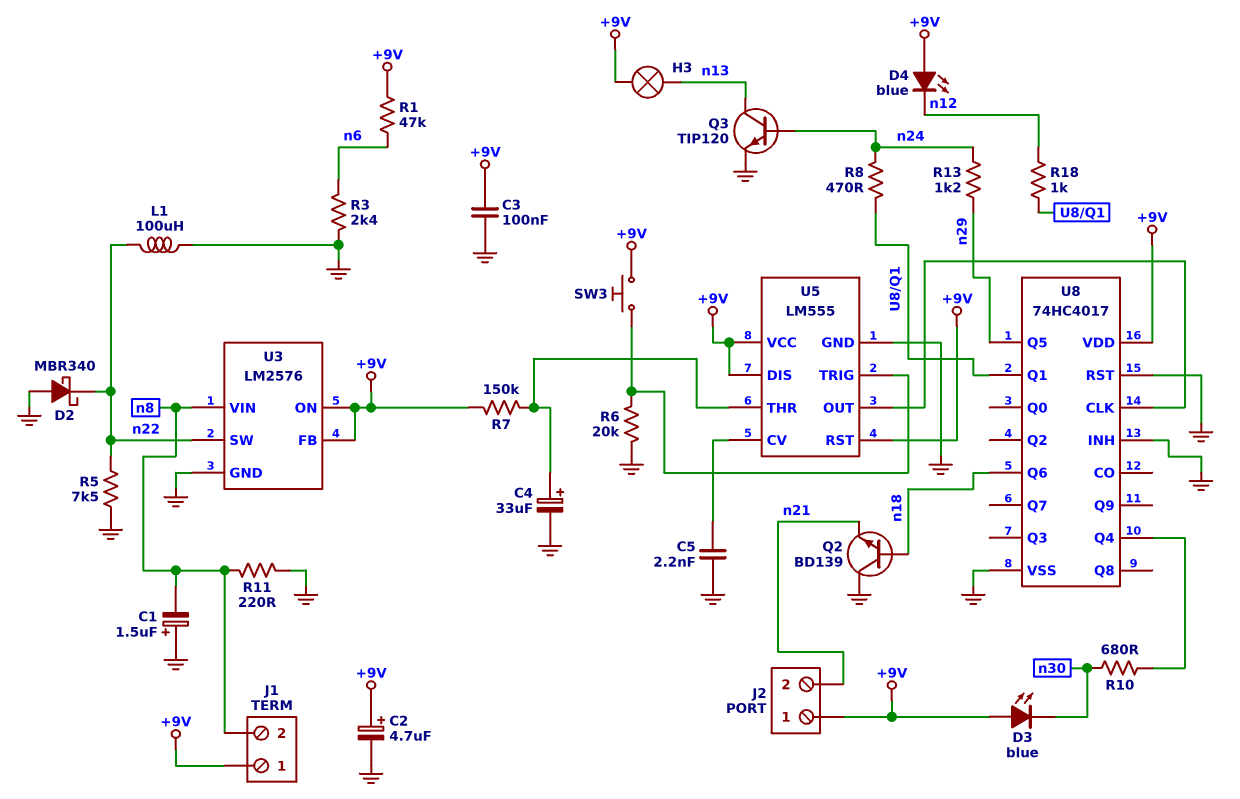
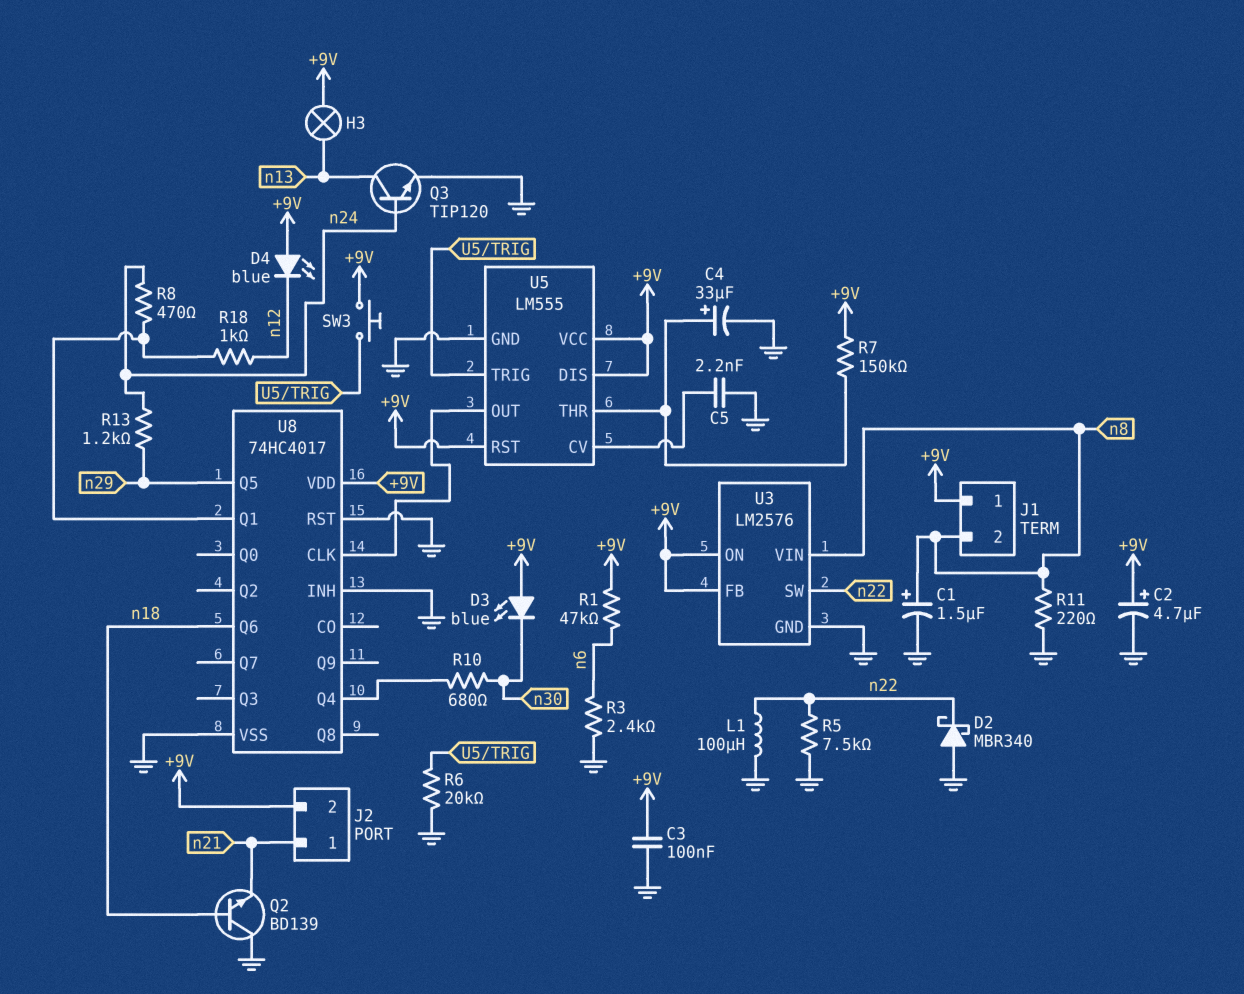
C1: 1.5uF (plus GND, minus n8) -> 1.5uF (plus n8, minus GND)
J2 pin 1: +9V -> n21
J2 pin 2: n21 -> +9V

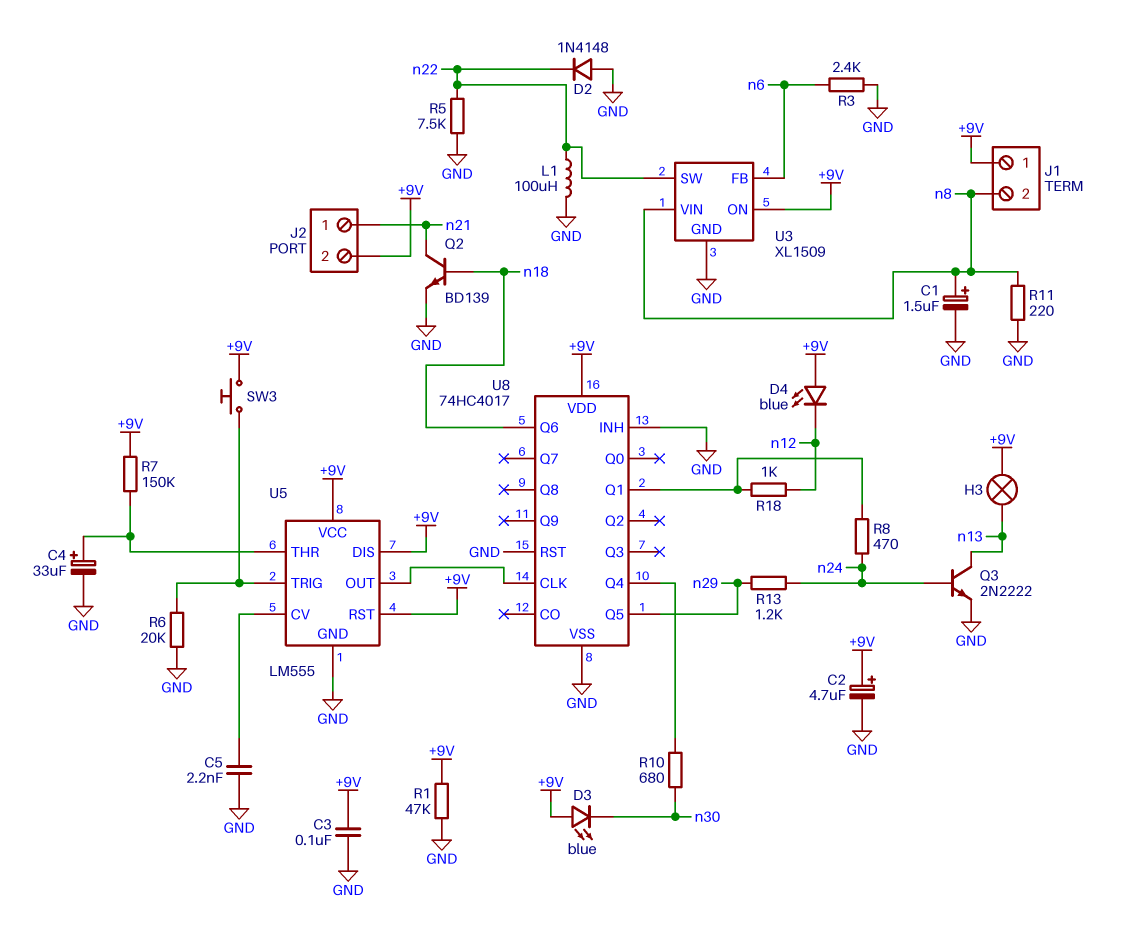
D2: schottky MBR340 (A GND, K n22) -> diode 1N4148 (A GND, K n22)
Q2: NPN BD139 (B n18, C GND, E n21) -> NPN BD139 (B n18, C n21, E GND)
Q3: NPN TIP120 (B n24, C n13, E GND) -> NPN 2N2222 (B n24, C n13, E GND)
R1: 47k (+9V, n6) -> 47k (+9V, GND)
U3: LM2576 -> XL1509
U3 pin FB: +9V -> n6

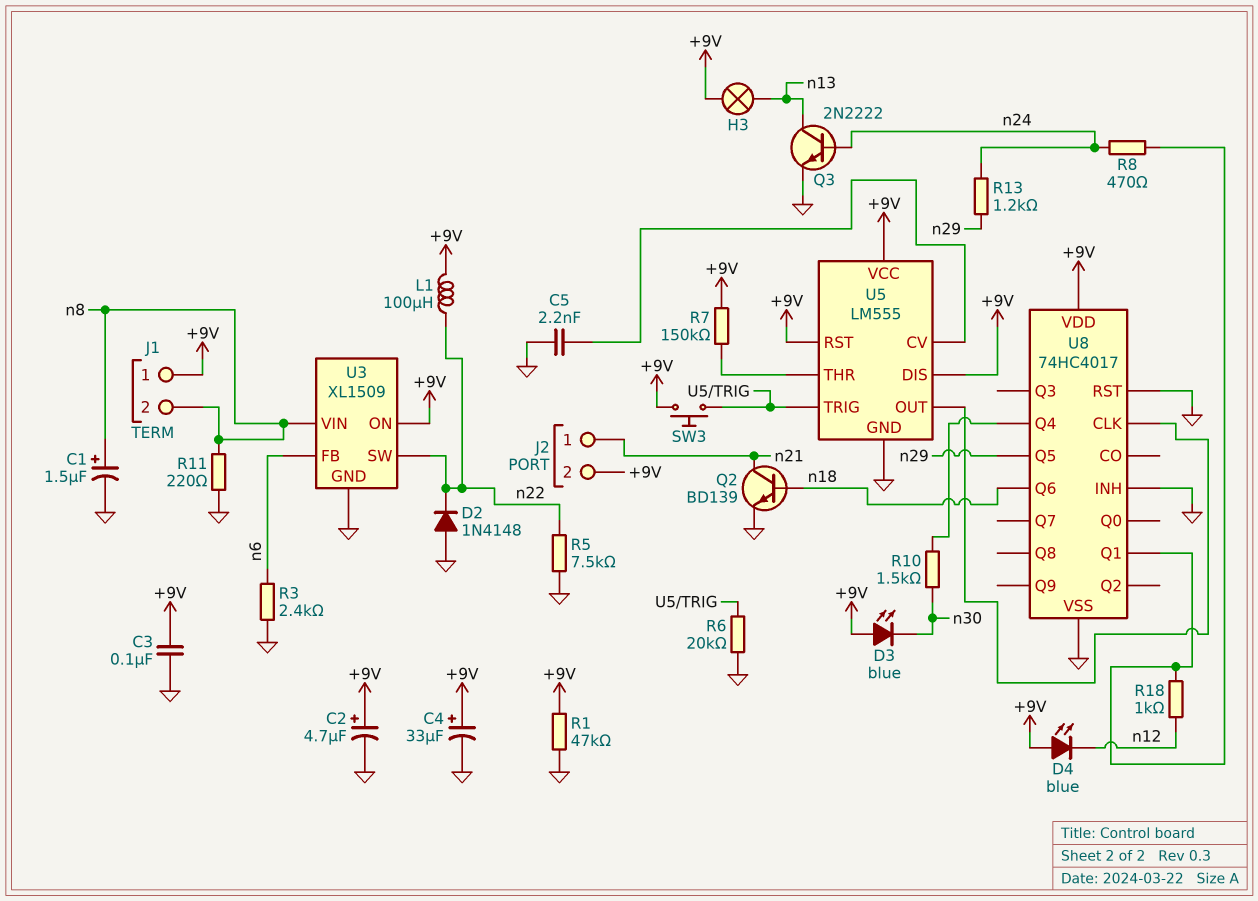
C4: 33uF (plus U5/THR, minus GND) -> 33uF (plus +9V, minus GND)
L1: 100uH (GND, n22) -> 100uH (+9V, n22)
R10: 680 (U8/Q4, n30) -> 1.5k (U8/Q4, n30)

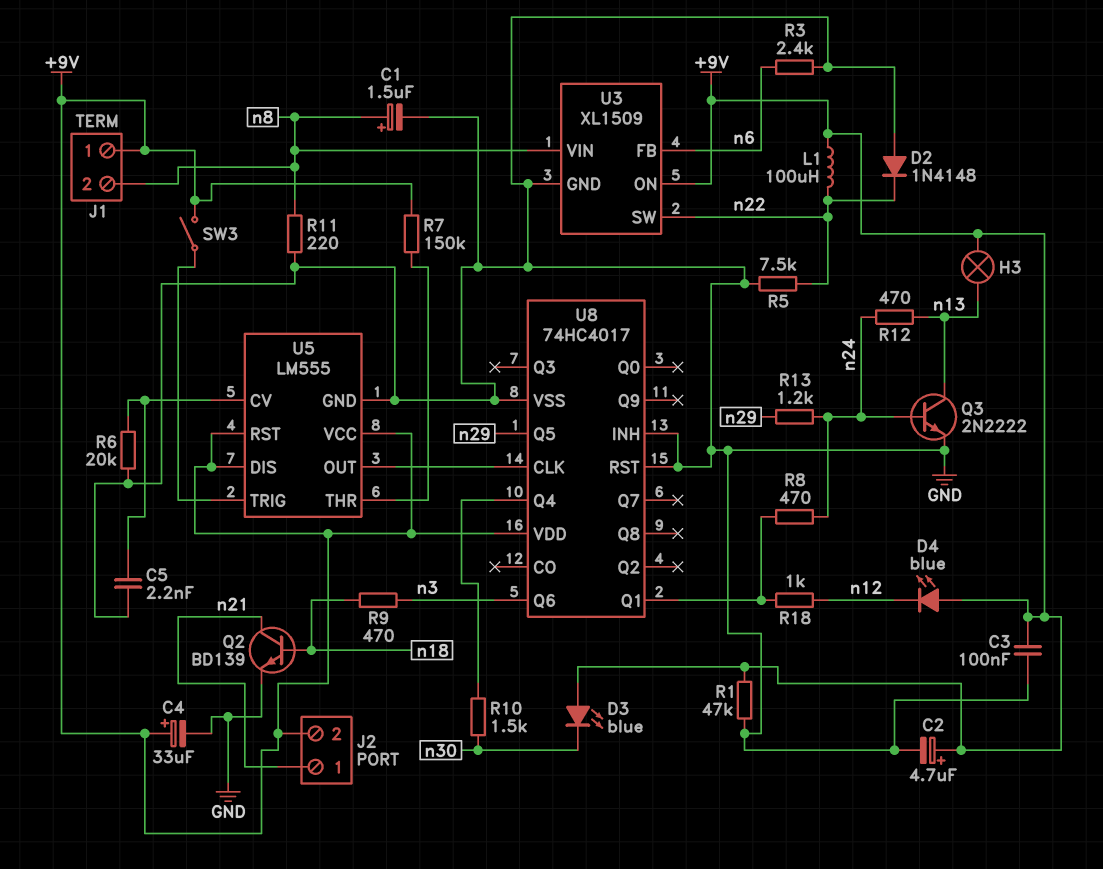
R6: 20k (GND, U5/TRIG) -> 20k (GND, U5/CV)
R9: none -> 470 (n3, n18)
R12: none -> 470 (n13, n24)
SW3: button (+9V, U5/TRIG) -> switch (+9V, U5/TRIG)
U8 pin Q6: n18 -> n3

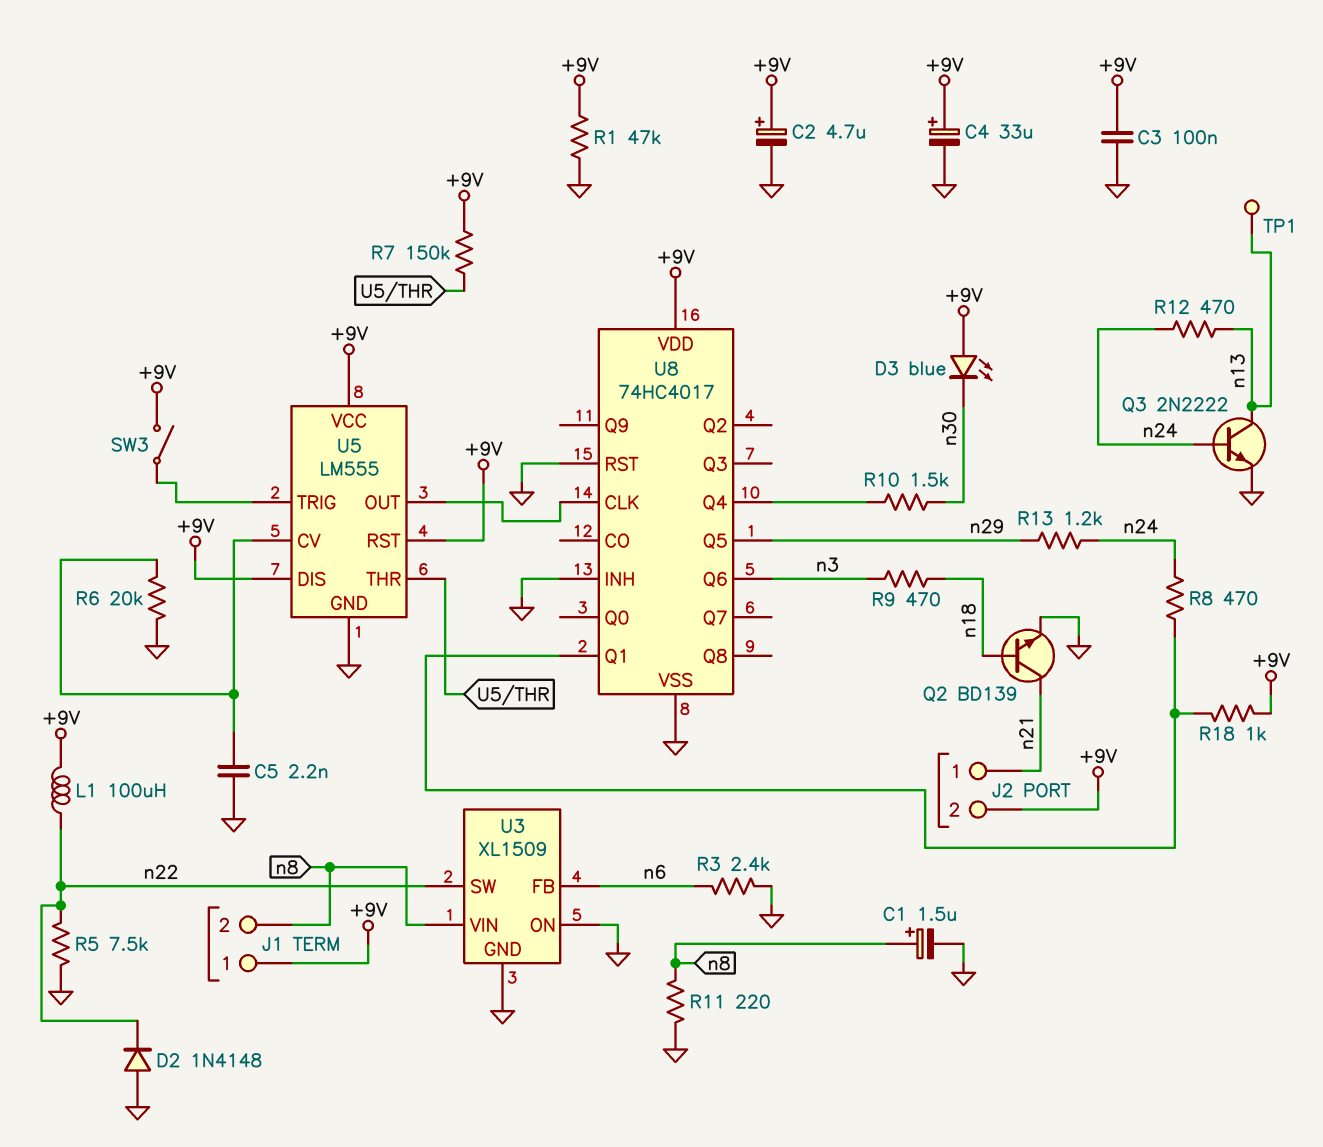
D4: LED blue (A +9V, K n12) -> none
H3: lamp (+9V, n13) -> none
R18: 1k (U8/Q1, n12) -> 1k (+9V, U8/Q1)
TP1: none -> test point (n13)
U3 pin ON: +9V -> GND

